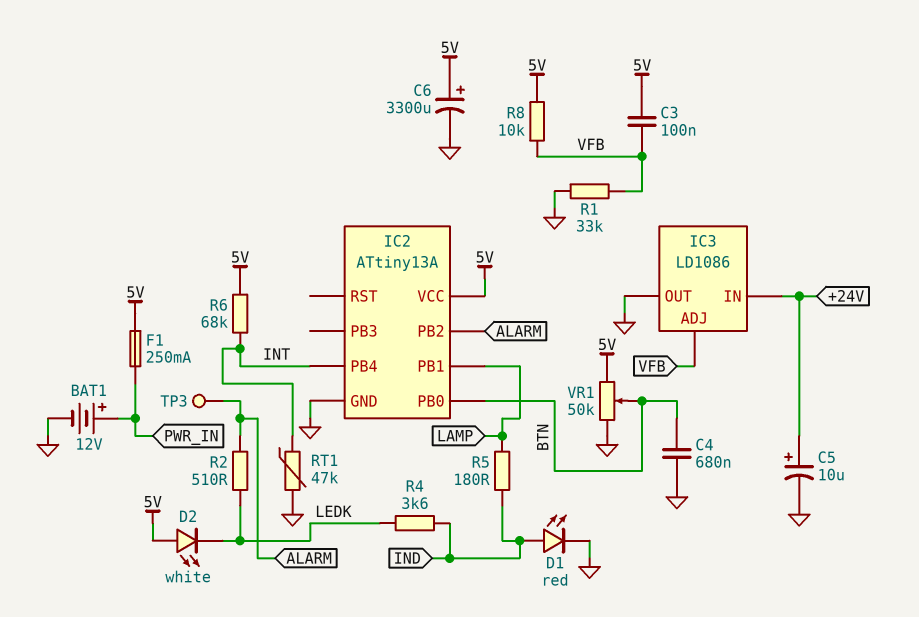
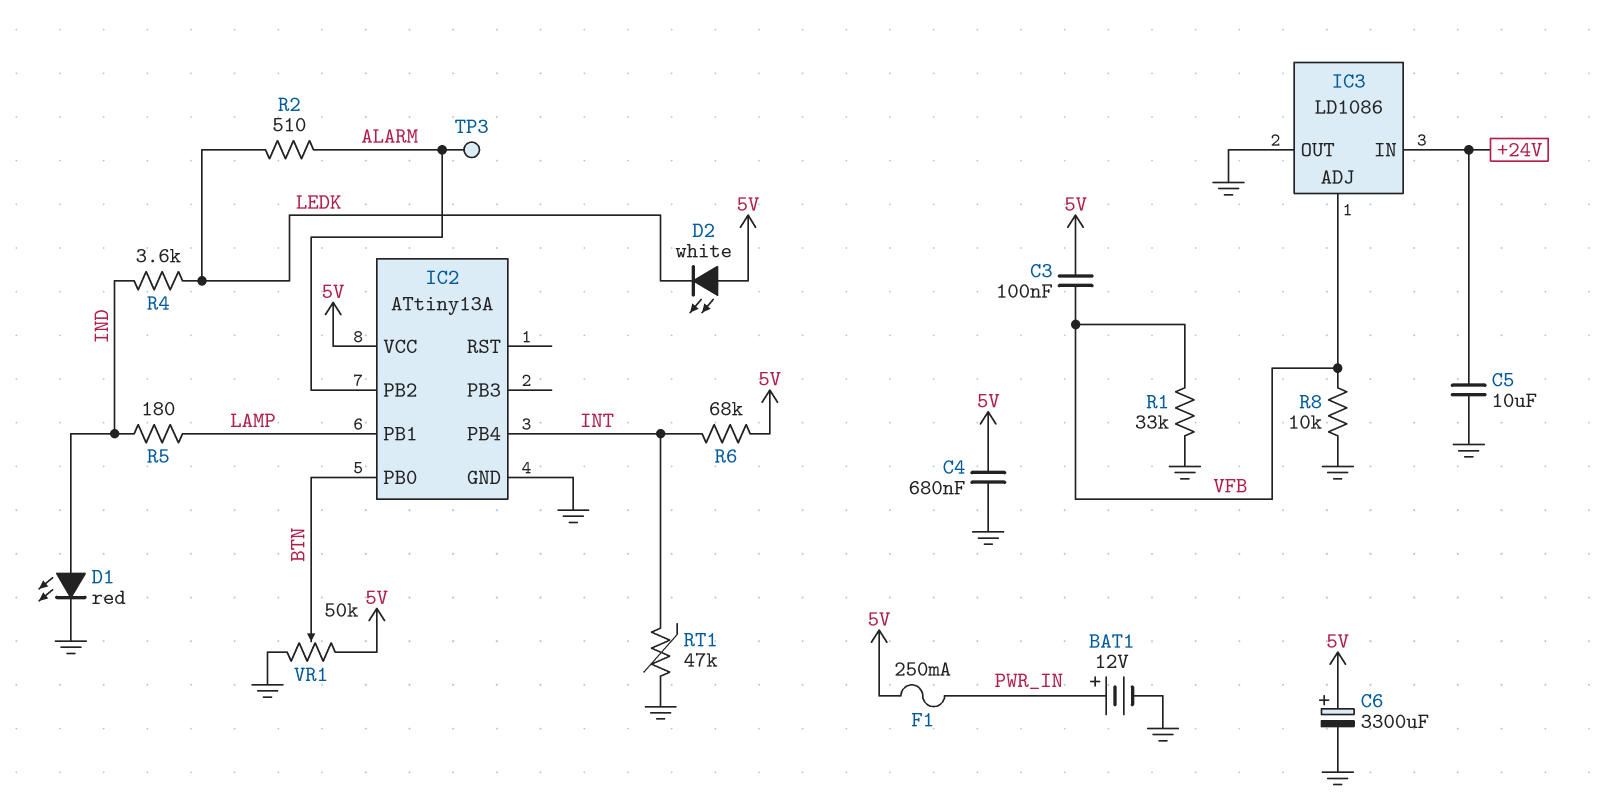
C4: 680nF (BTN, GND) -> 680nF (5V, GND)
C5: 10uF (plus +24V, minus GND) -> 10uF (+24V, GND)
R8: 10k (5V, VFB) -> 10k (GND, VFB)

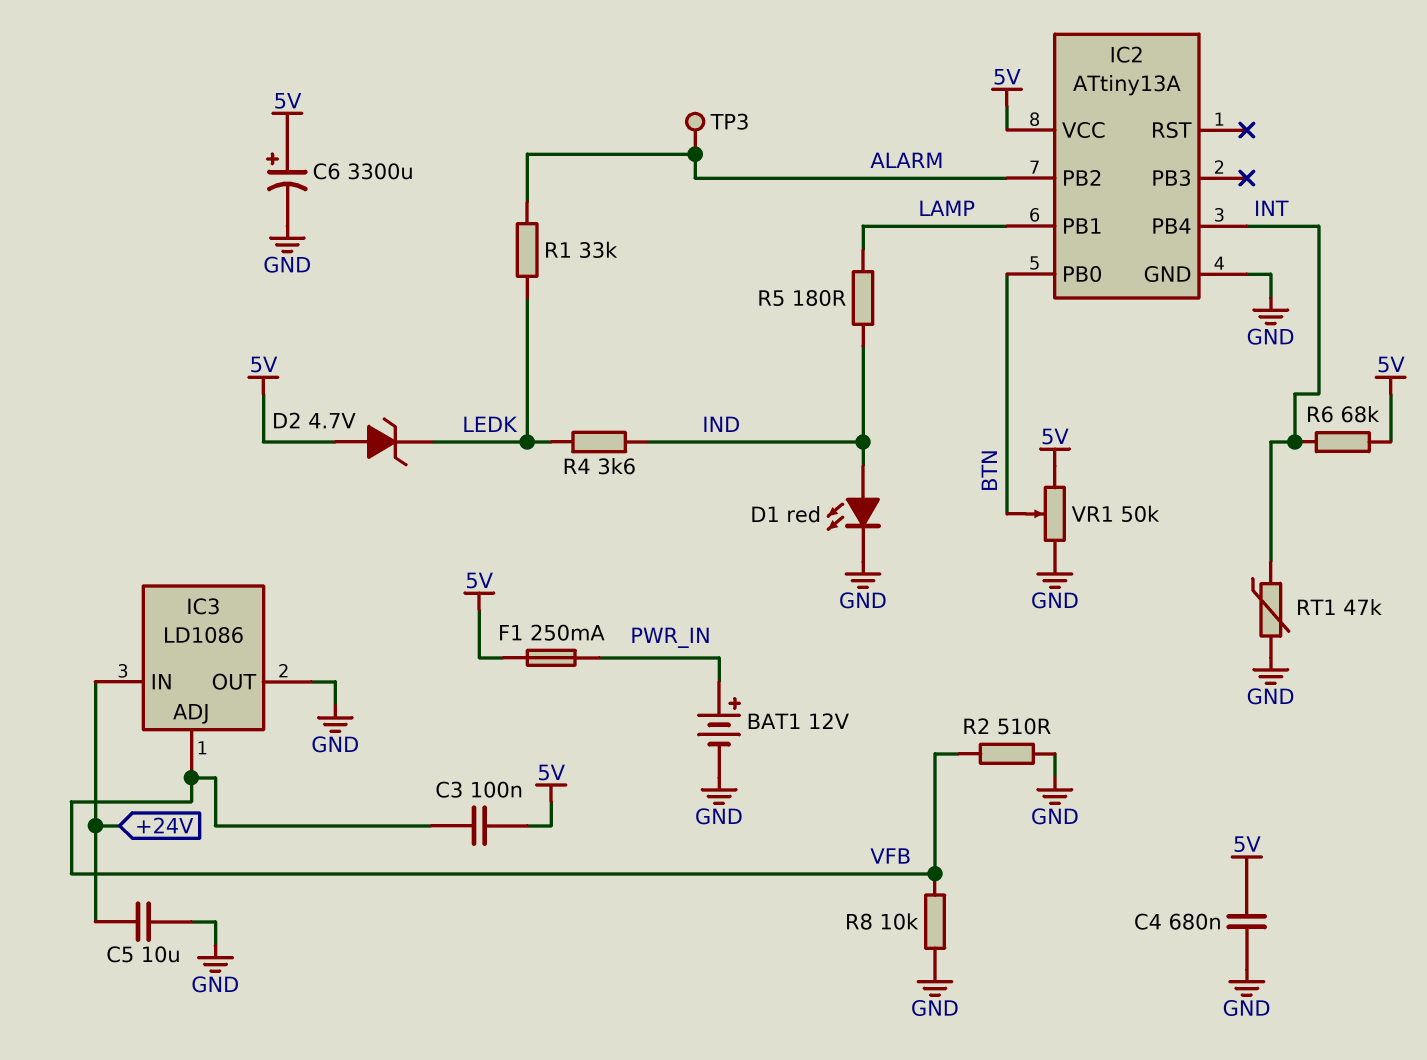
D2: LED white (A 5V, K LEDK) -> zener 4.7V (A 5V, K LEDK)
R1: 33k (GND, VFB) -> 33k (ALARM, LEDK)
R2: 510 (ALARM, LEDK) -> 510 (GND, VFB)

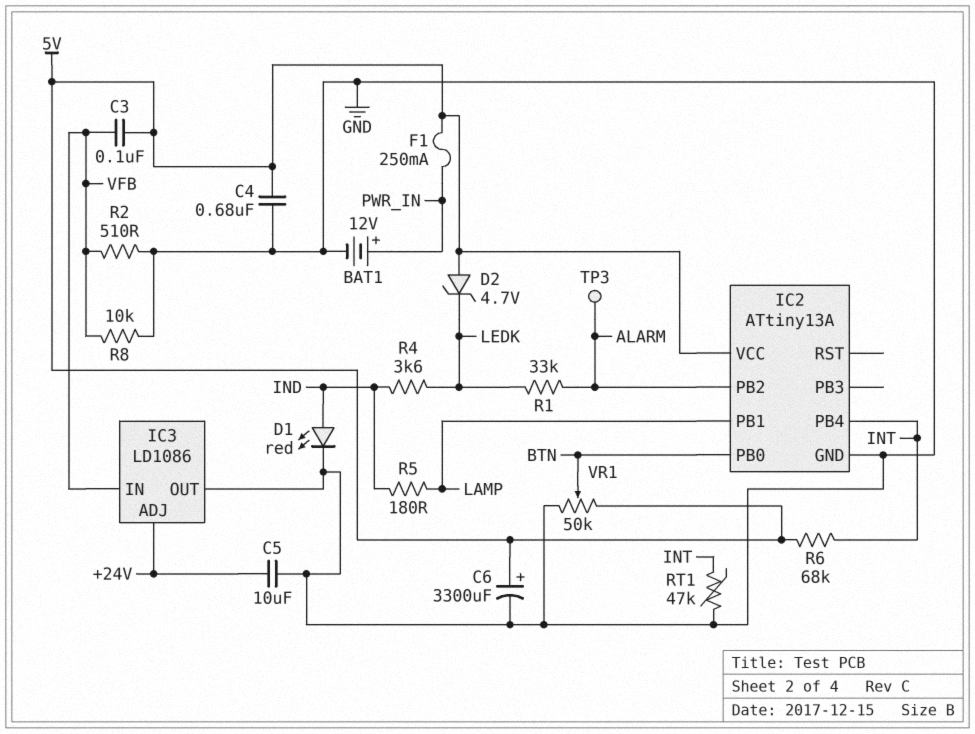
IC3 pin ADJ: VFB -> +24V
IC3 pin IN: +24V -> VFB

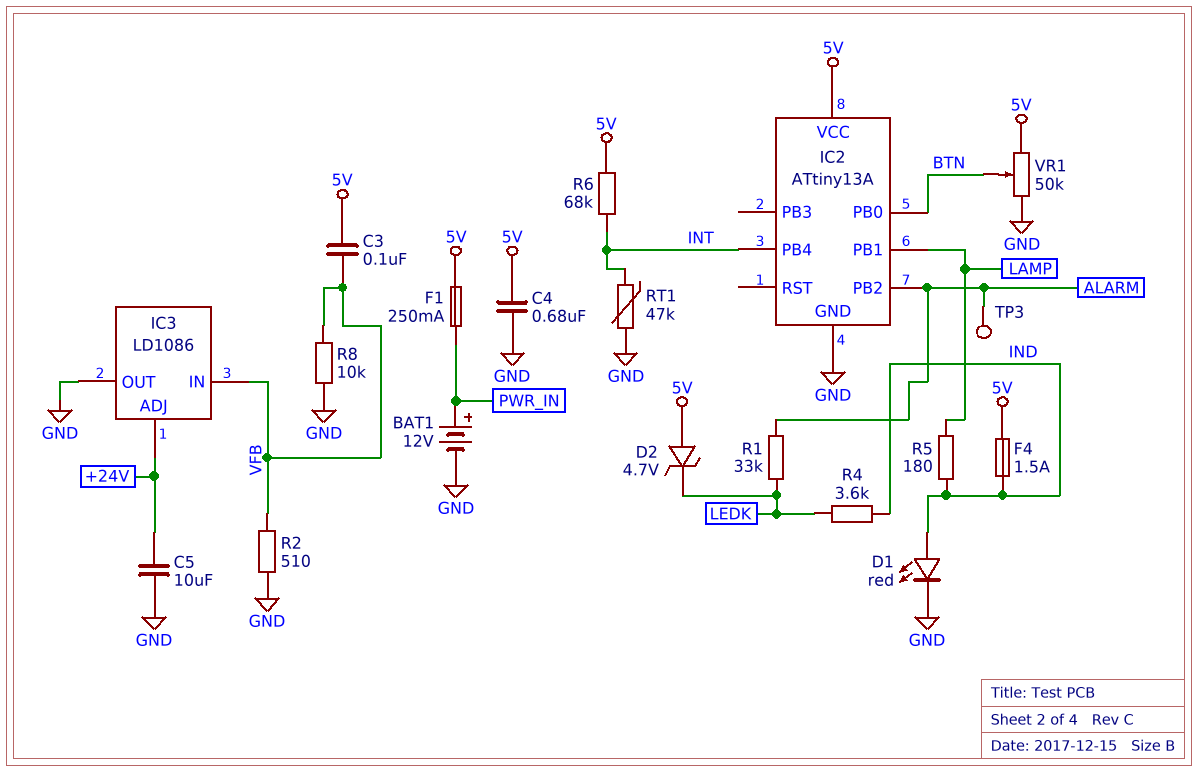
C6: 3300uF (plus 5V, minus GND) -> none
F4: none -> 1.5A (5V, IND)

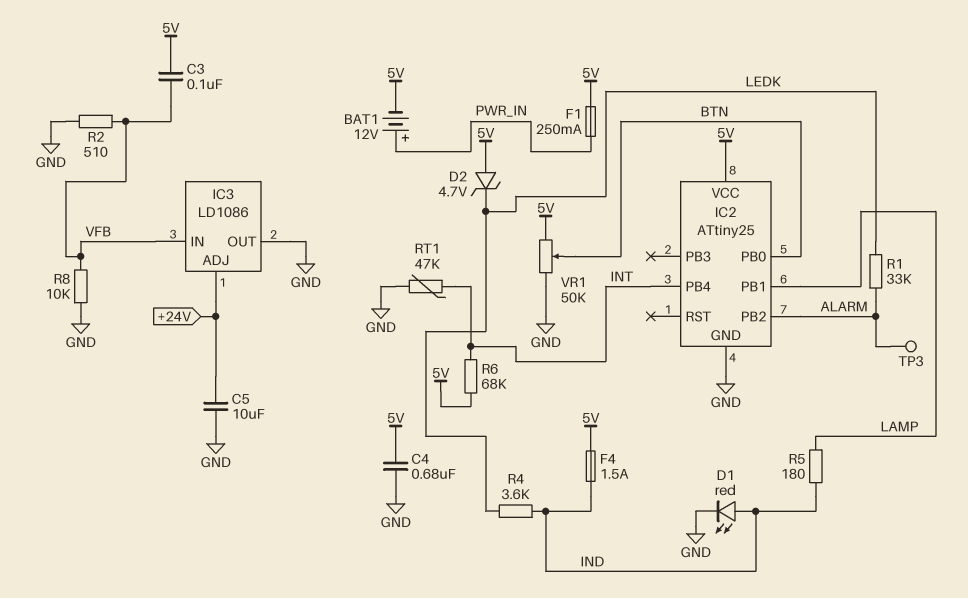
BAT1: 12V (plus PWR_IN, minus GND) -> 12V (plus PWR_IN, minus 5V)
IC2: ATtiny13A -> ATtiny25

